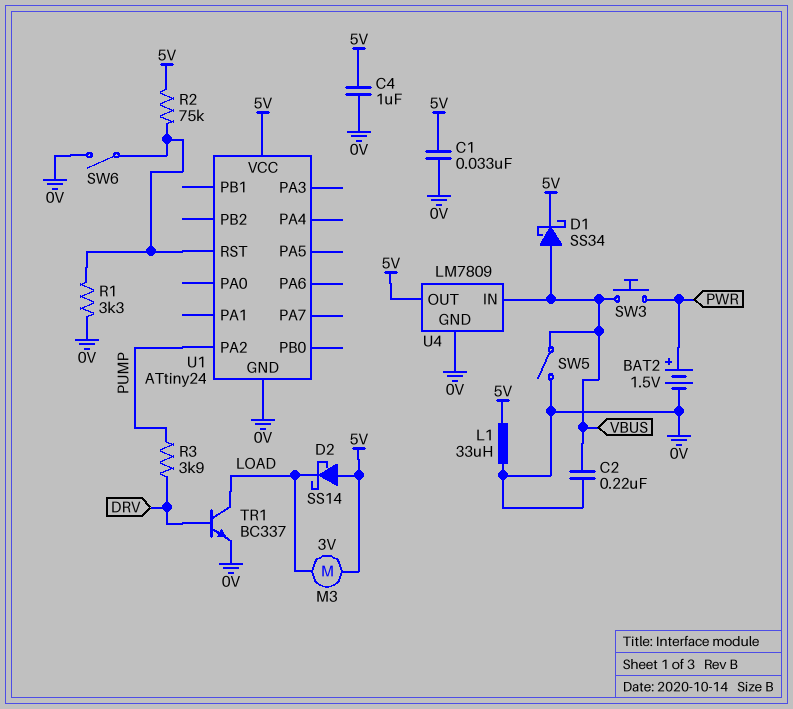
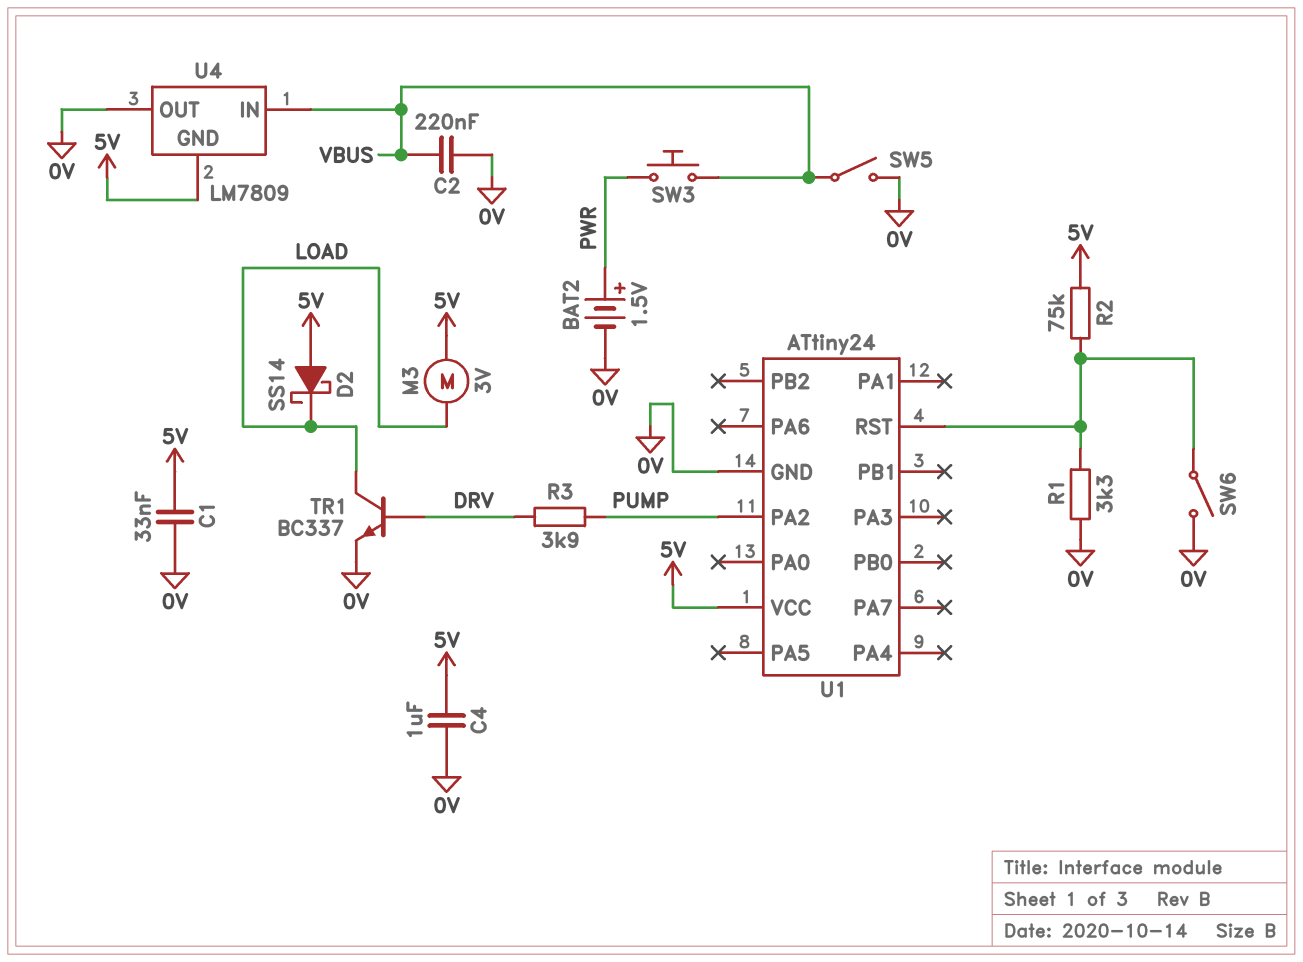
D1: schottky SS34 (A VBUS, K 5V) -> none
L1: 33uH (0V, 5V) -> none
U4 pin GND: 0V -> 5V
U4 pin OUT: 5V -> 0V

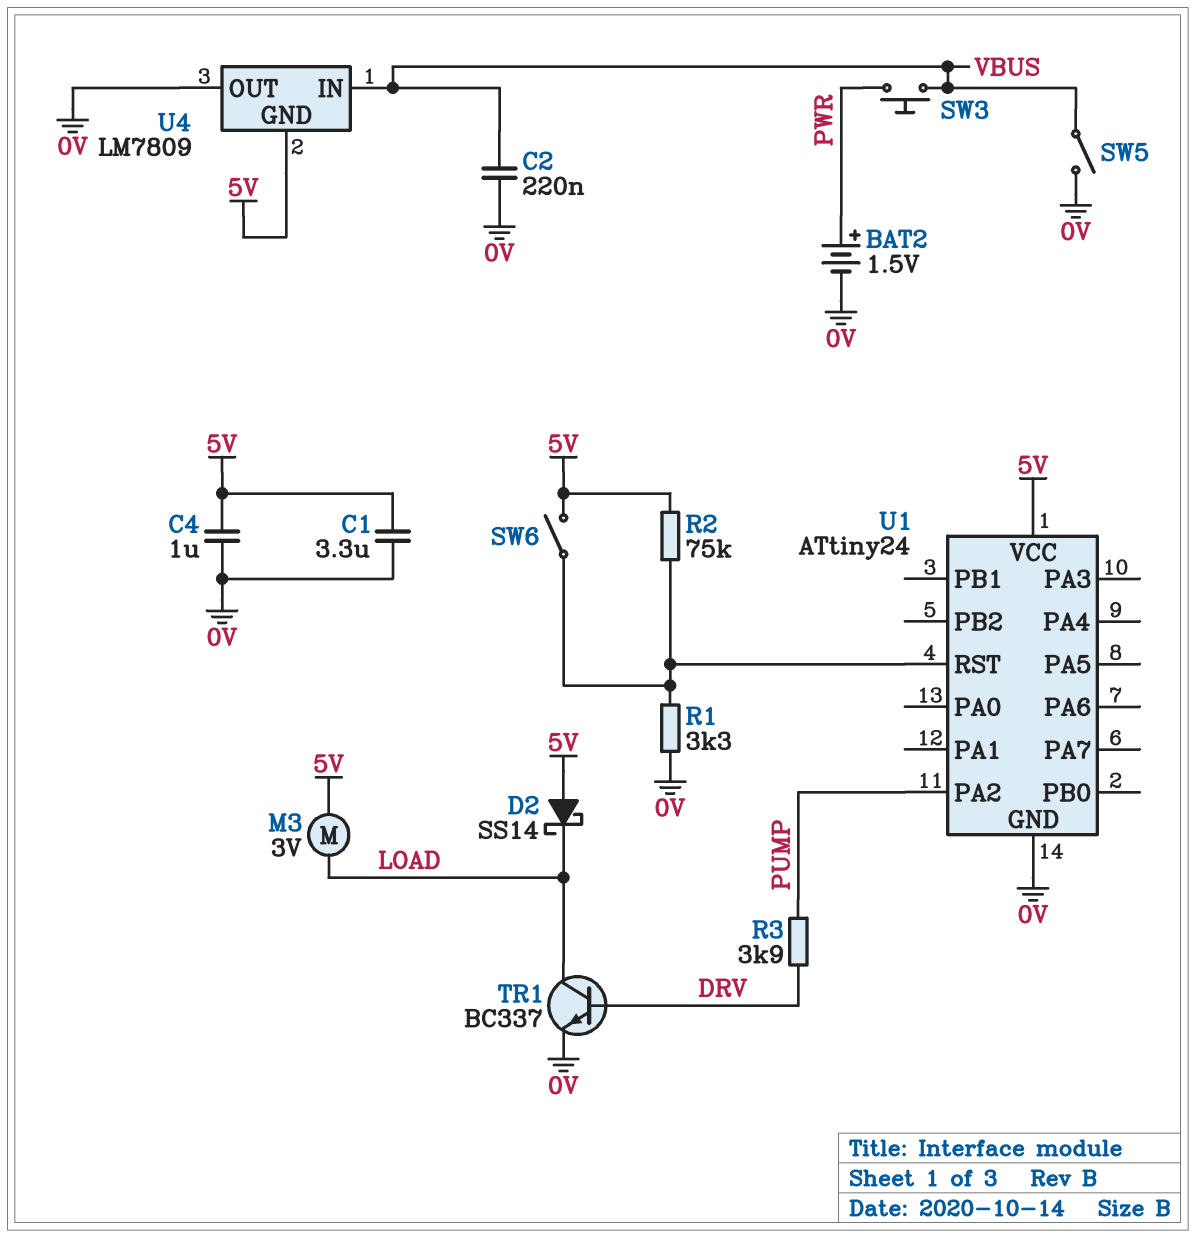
C1: 33nF (0V, 5V) -> 3.3uF (0V, 5V)
SW6: switch (0V, U1/RST) -> switch (5V, U1/RST)

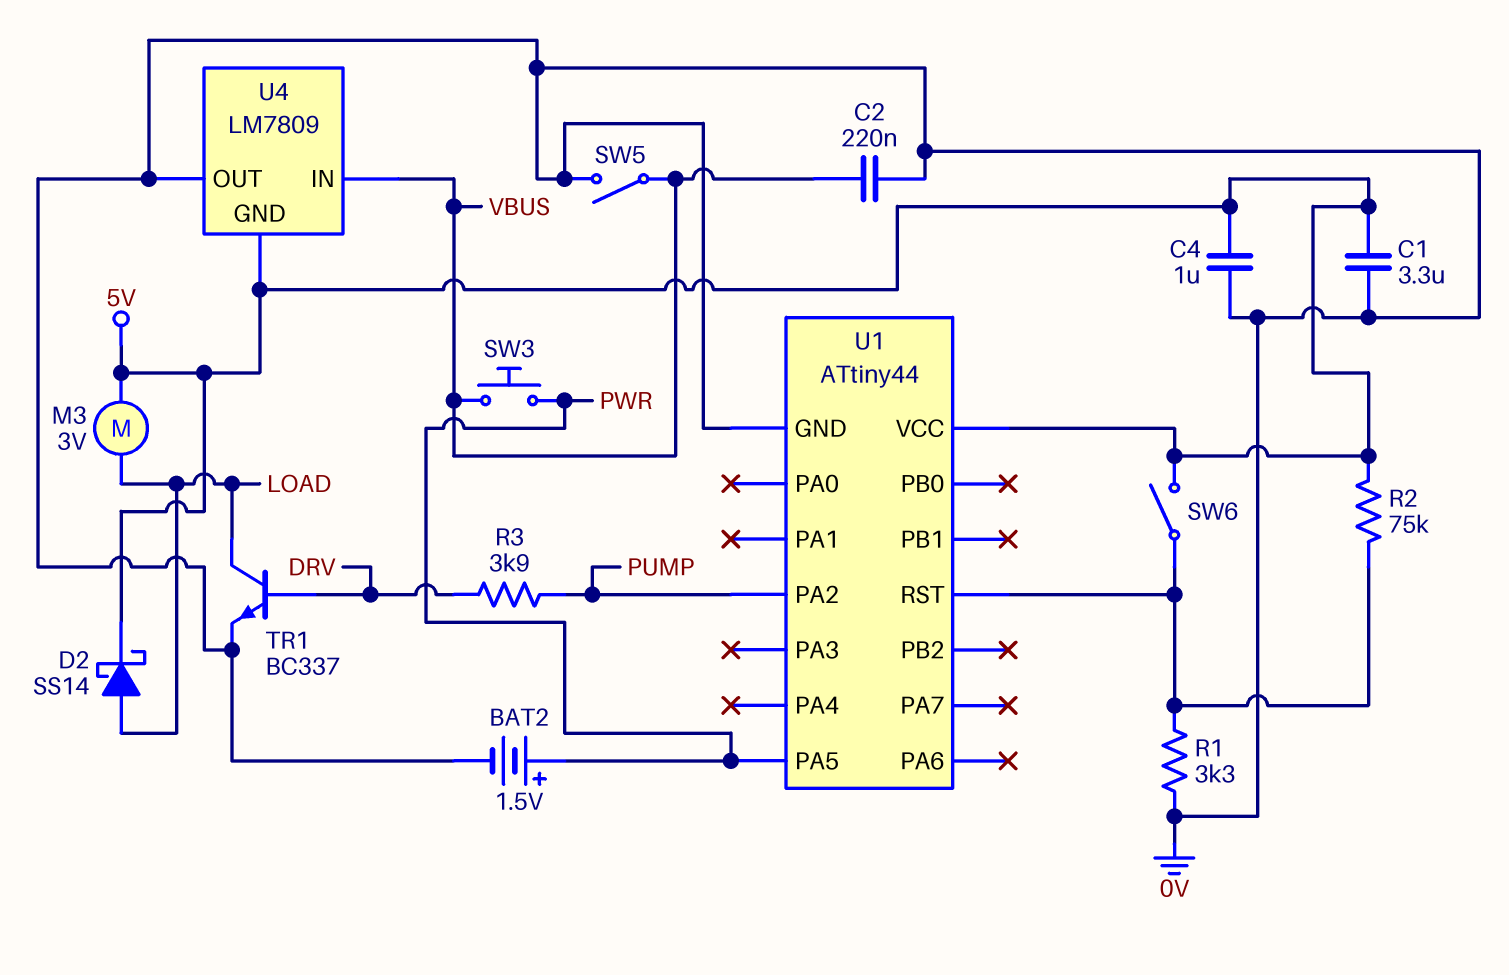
D2: schottky SS14 (A 5V, K LOAD) -> schottky SS14 (A LOAD, K 5V)
U1: ATtiny24 -> ATtiny44
U1 pin PA5: none -> PWR

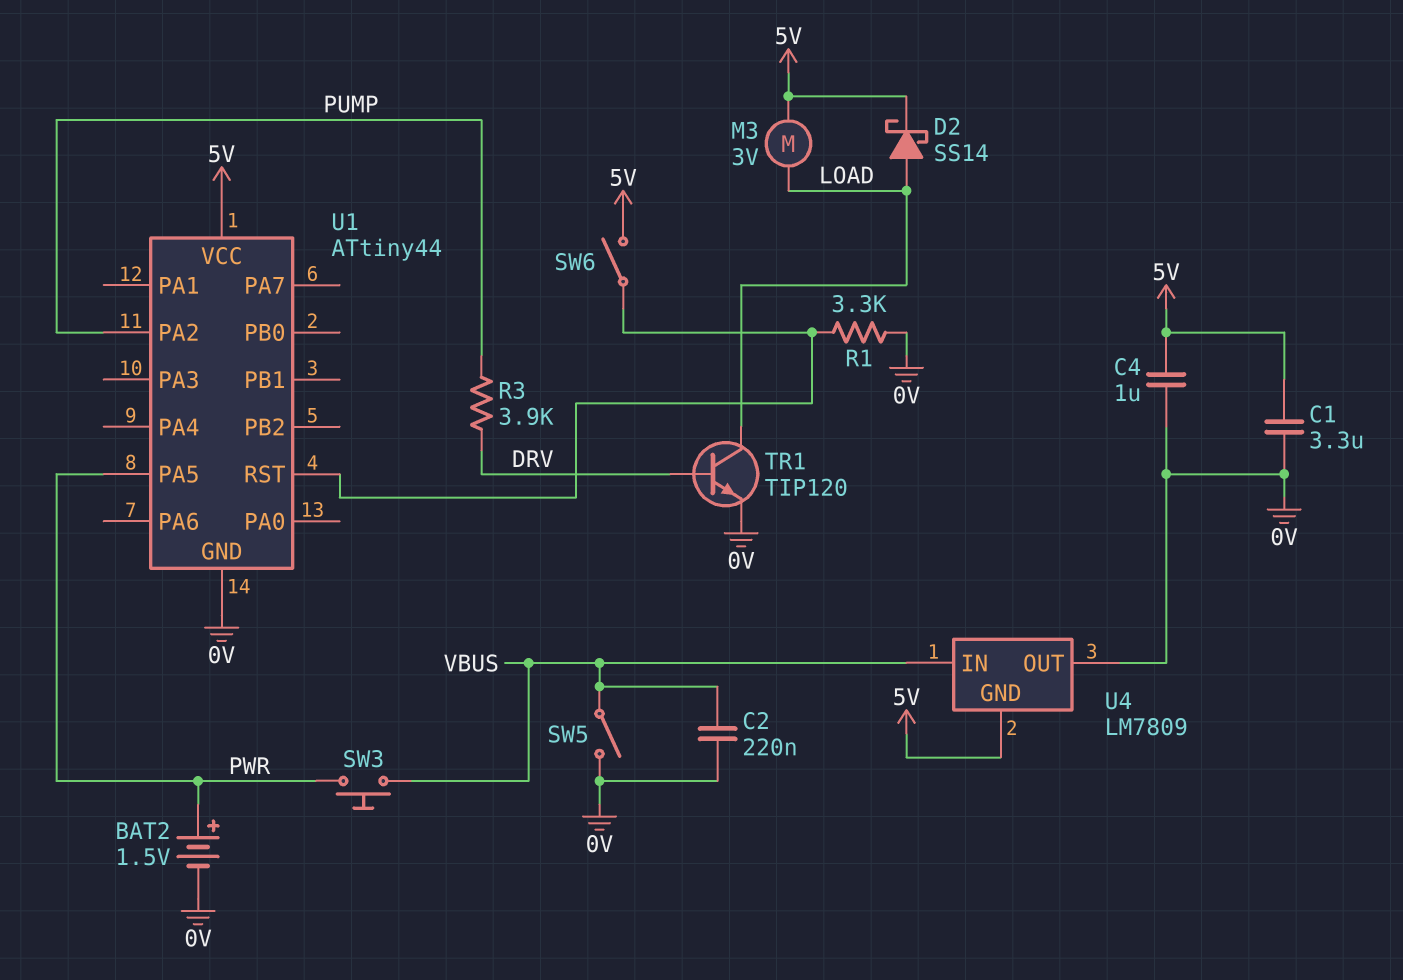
R2: 75k (5V, U1/RST) -> none
TR1: NPN BC337 (B DRV, C LOAD, E 0V) -> NPN TIP120 (B DRV, C LOAD, E 0V)

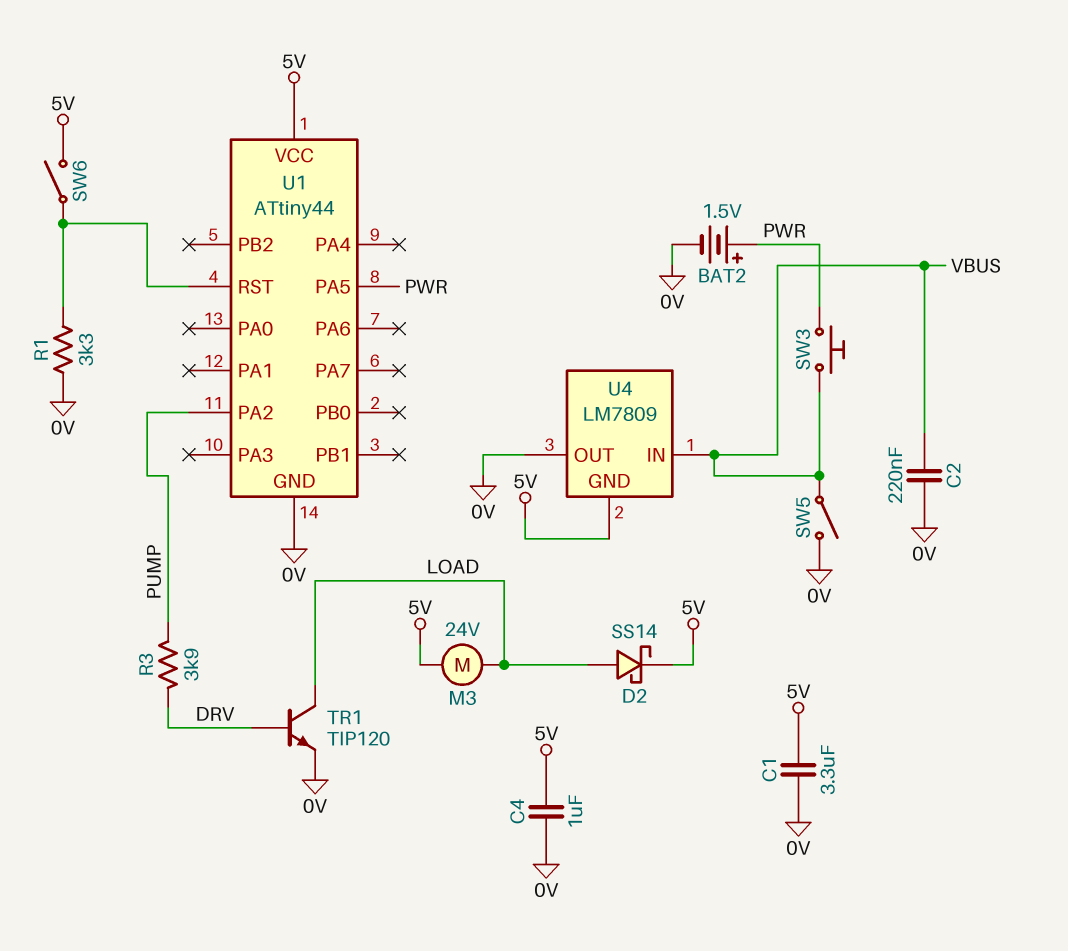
M3: motor 3V (5V, LOAD) -> motor 24V (5V, LOAD)

